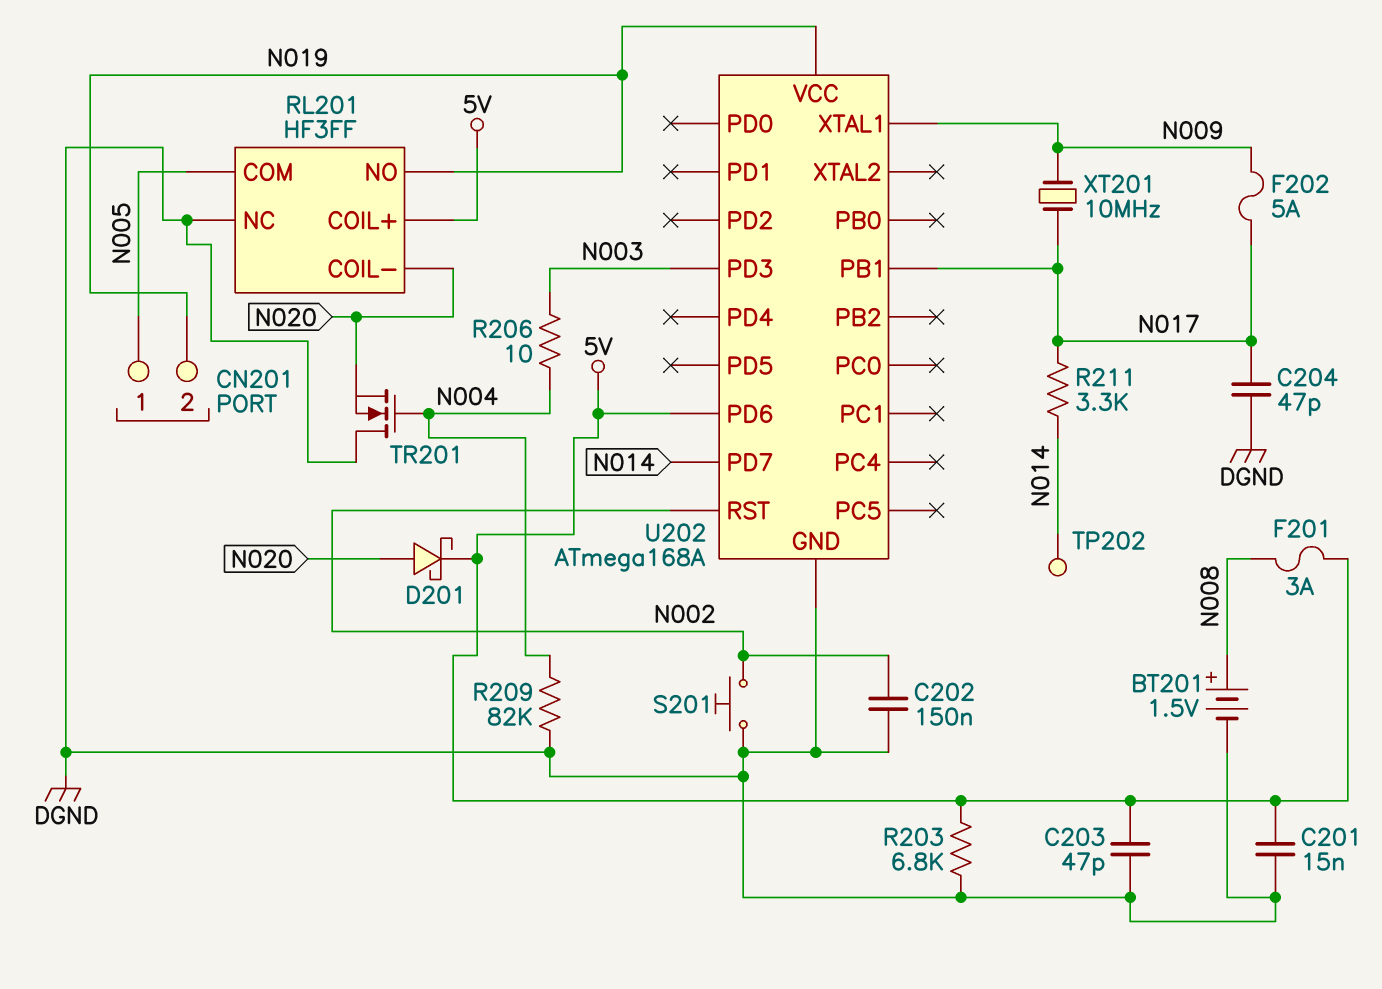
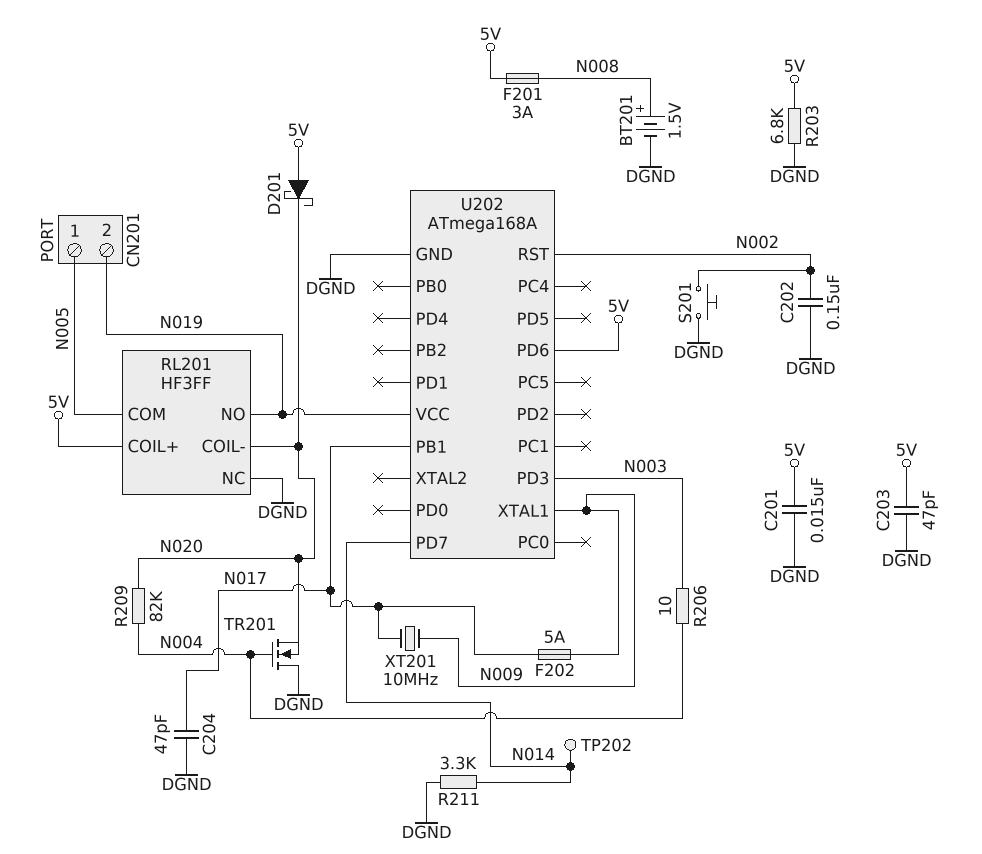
D201: schottky (A N020, K 5V) -> schottky (A 5V, K N020)
R209: 82k (DGND, N004) -> 82k (N004, N020)
R211: 3.3k (N014, N017) -> 3.3k (DGND, N014)

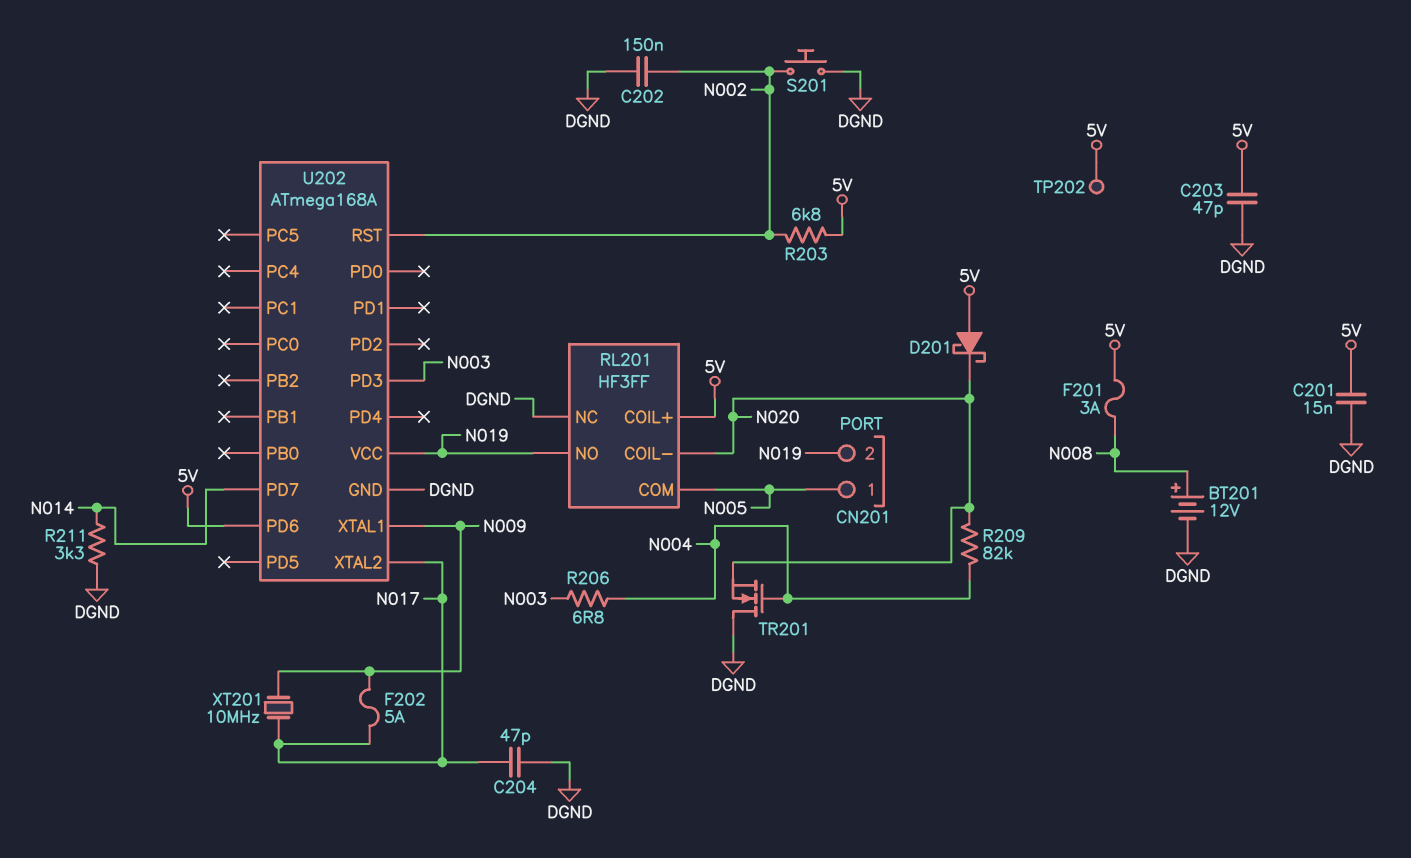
BT201: 1.5V (plus N008, minus DGND) -> 12V (plus N008, minus DGND)
R203: 6.8k (5V, DGND) -> 6.8k (5V, N002)
R206: 10 (N003, N004) -> 6.8 (N003, N004)
TP202: test point (N014) -> test point (5V)
U202 pin PB1: N017 -> none
U202 pin XTAL2: none -> N017

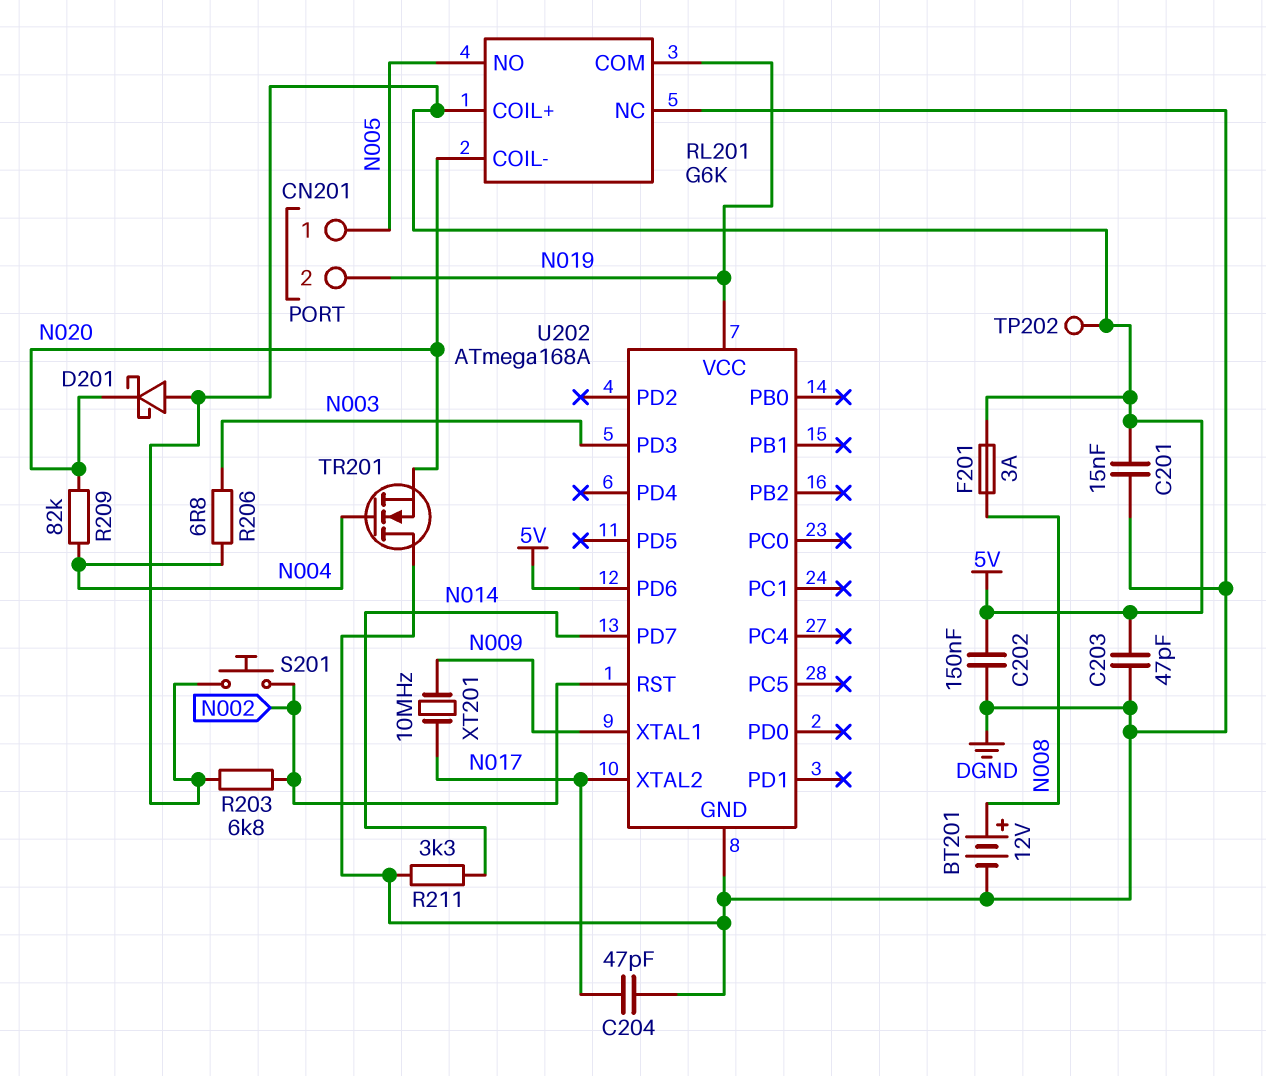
C202: 150nF (DGND, N002) -> 150nF (5V, DGND)
F202: 5A (N009, N017) -> none
RL201: HF3FF -> G6K
RL201 pin COM: N005 -> N019
RL201 pin NO: N019 -> N005
S201: button (DGND, N002) -> button (5V, N002)

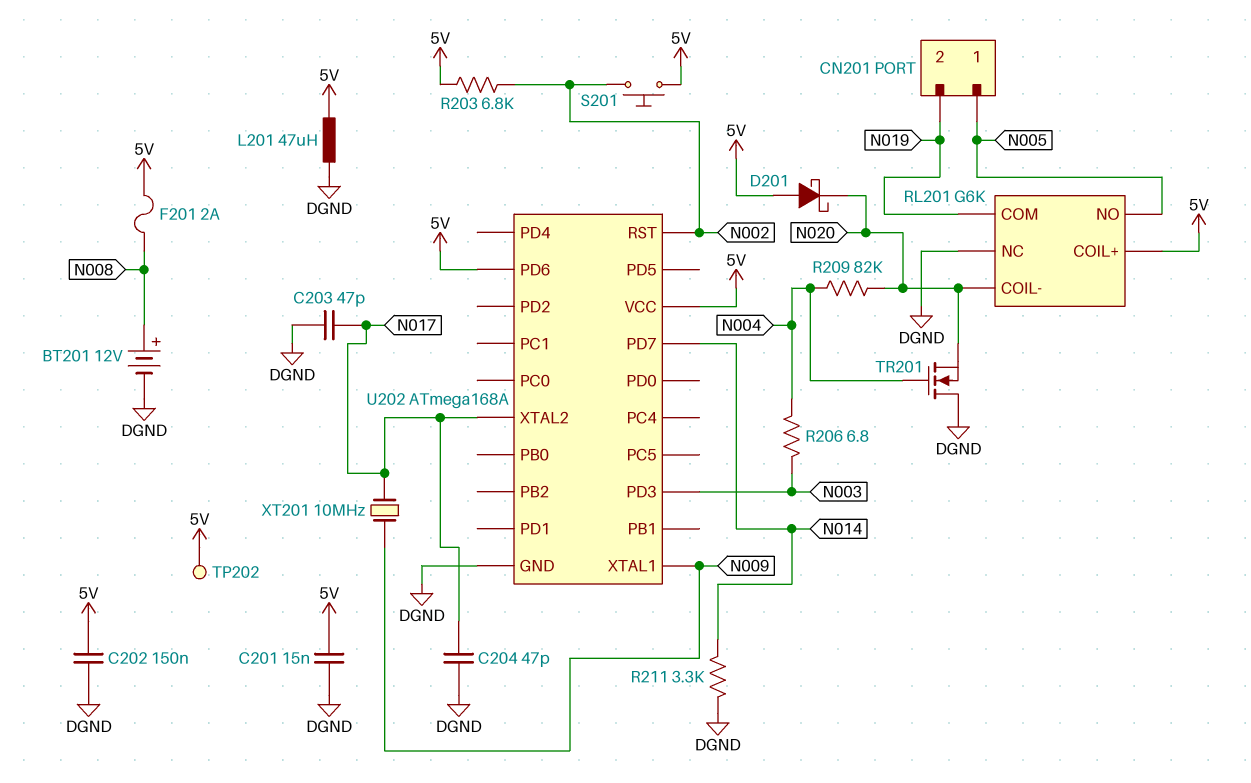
C203: 47pF (5V, DGND) -> 47pF (DGND, N017)
F201: 3A (5V, N008) -> 2A (5V, N008)
L201: none -> 47uH (5V, DGND)
U202 pin VCC: N019 -> 5V

